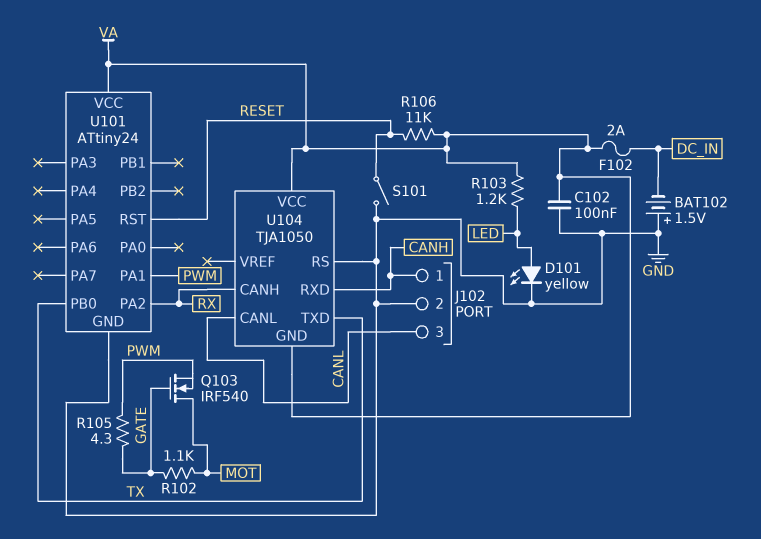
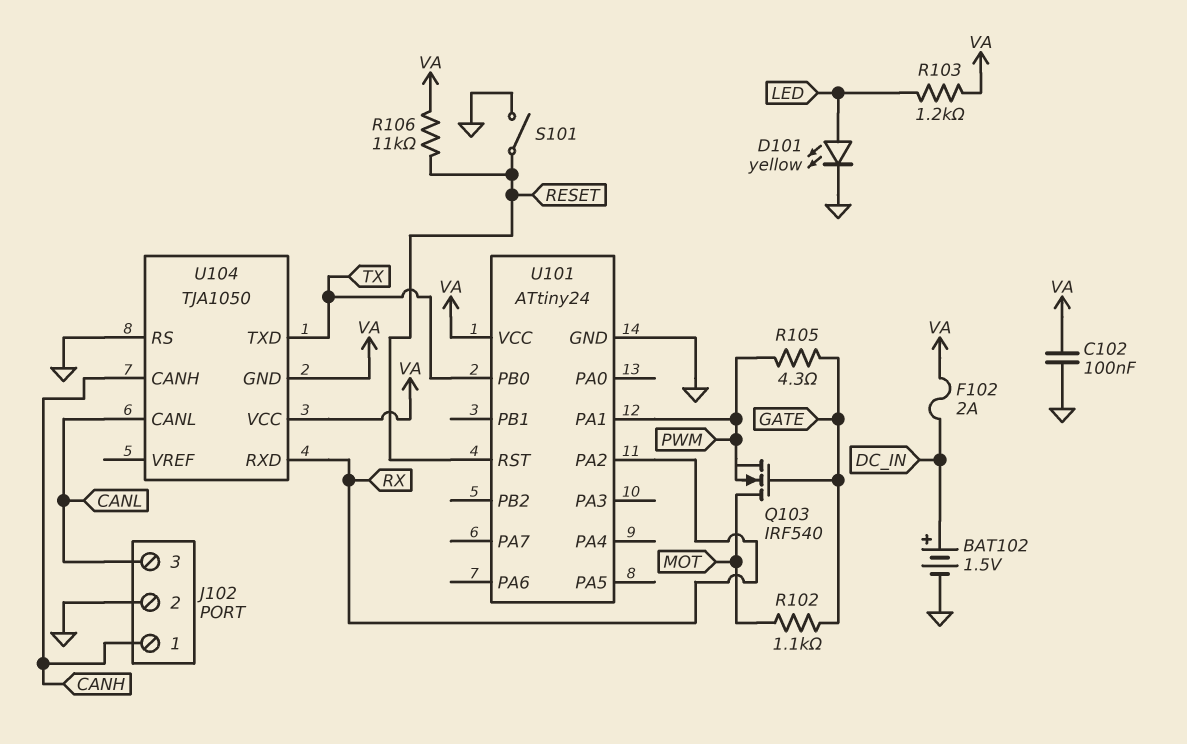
BAT102: 1.5V (plus GND, minus DC_IN) -> 1.5V (plus DC_IN, minus GND)
U104 pin CANH: RX -> CANH
U104 pin RXD: CANH -> RX

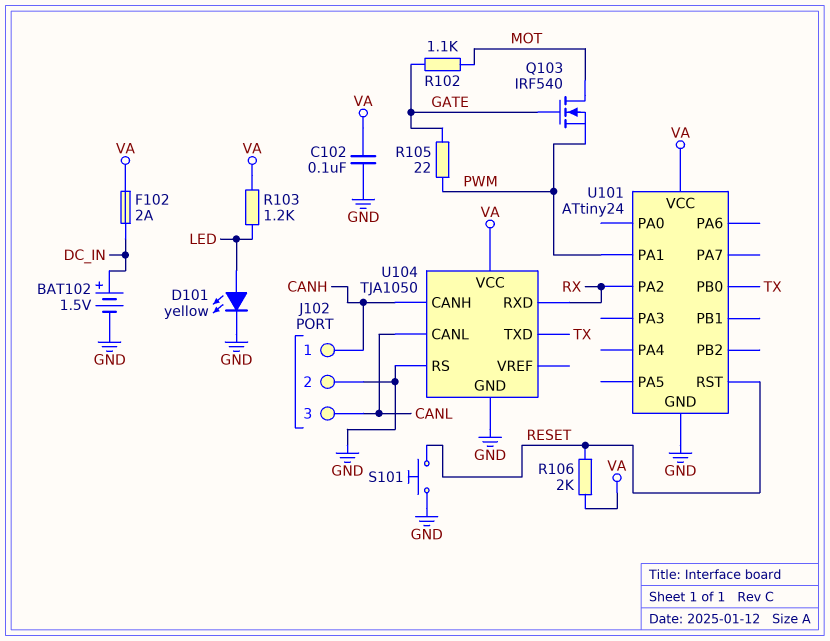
R105: 4.3 (GATE, PWM) -> 22 (GATE, PWM)
R106: 11k (RESET, VA) -> 2k (RESET, VA)
S101: switch (GND, RESET) -> button (GND, RESET)
U104 pin GND: VA -> GND

